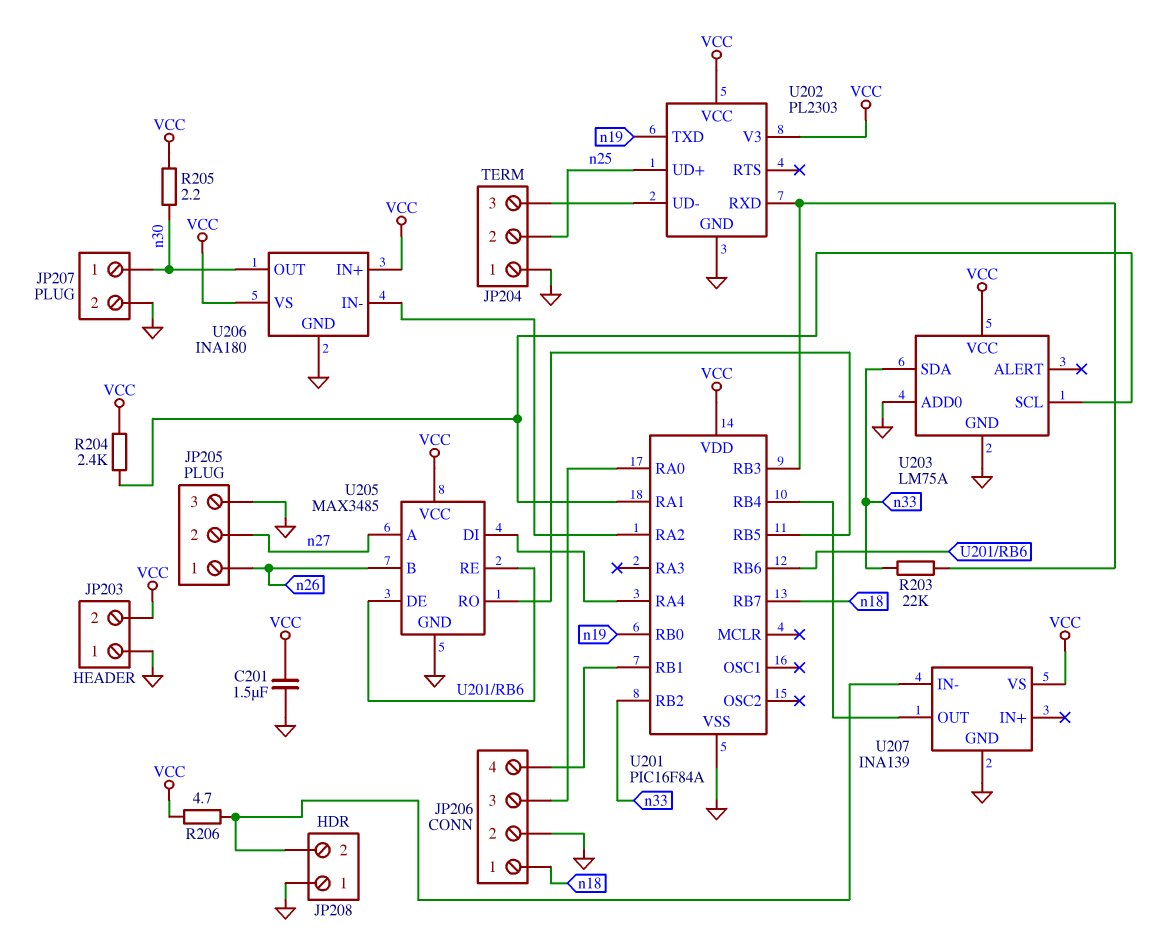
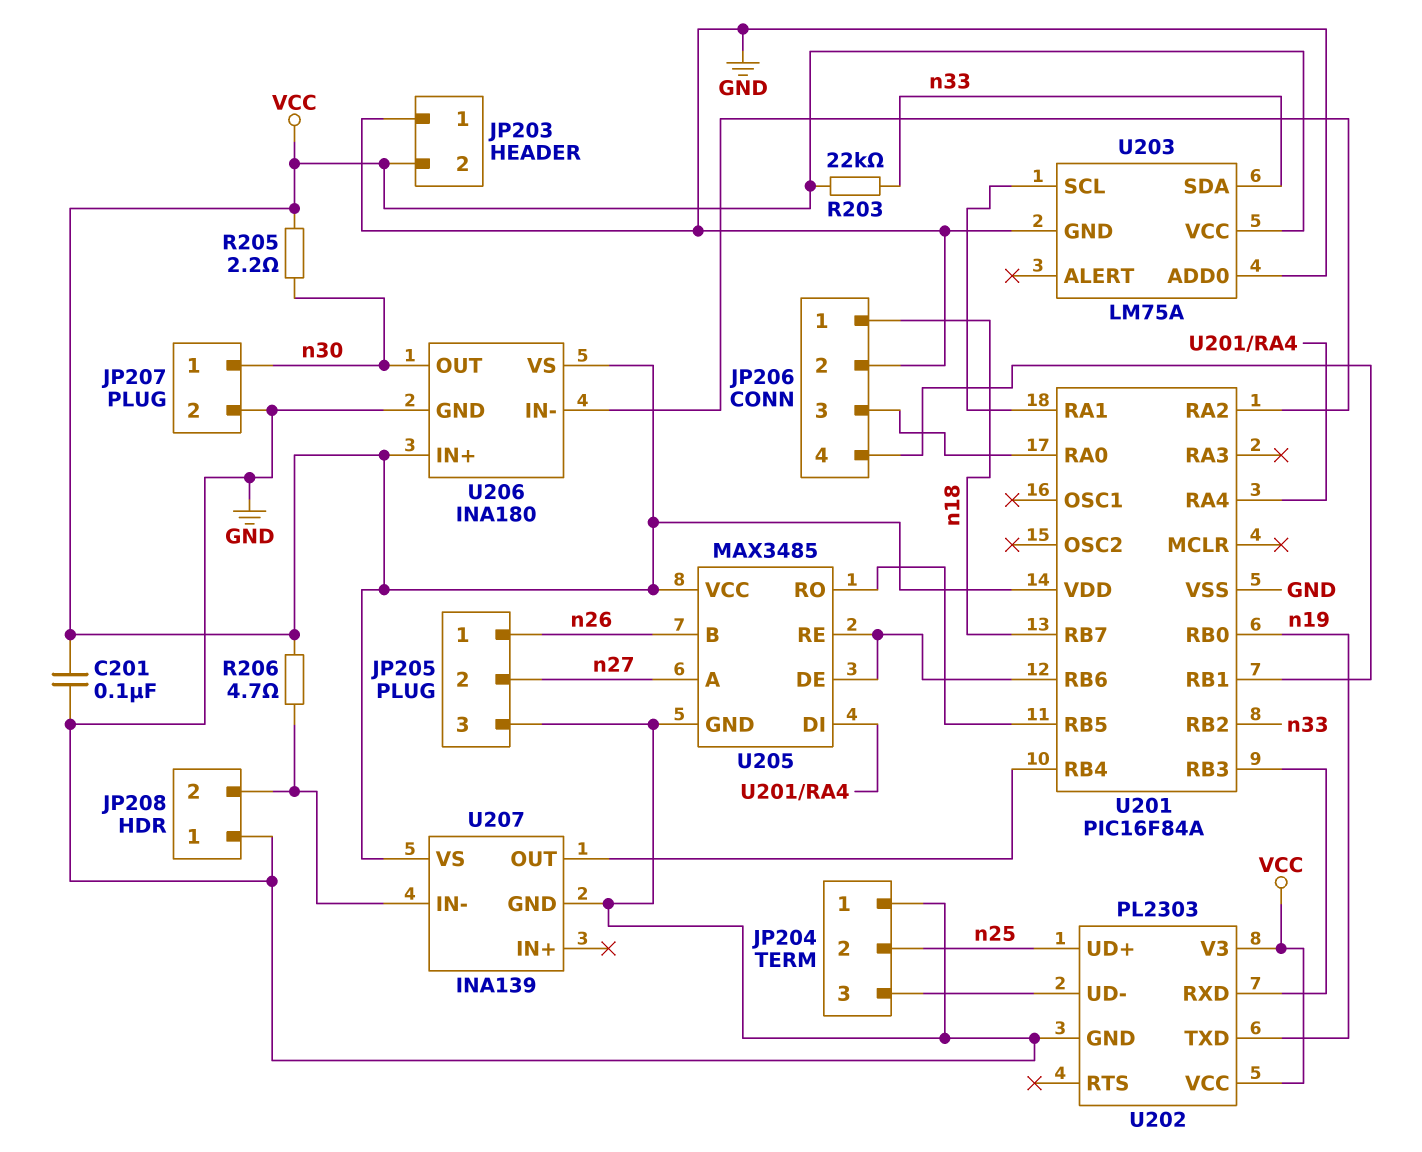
C201: 1.5uF (GND, VCC) -> 100nF (GND, VCC)
R203: 22k (U201/RB3, n33) -> 22k (VCC, n33)
R204: 2.4k (U201/RA1, VCC) -> none

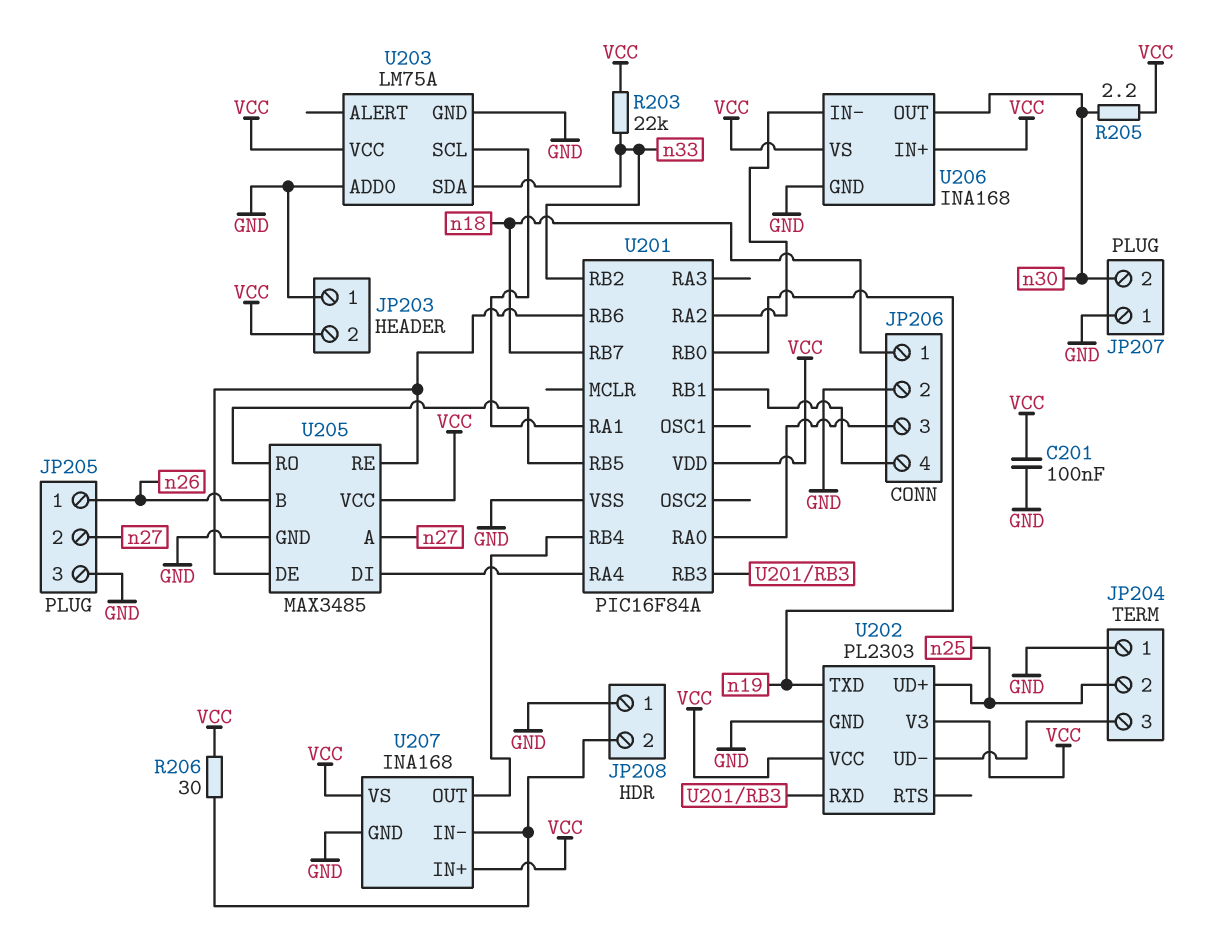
JP207 pin 1: n30 -> GND
JP207 pin 2: GND -> n30
R206: 4.7 (JP208/2, VCC) -> 30 (JP208/2, VCC)
U206: INA180 -> INA168
U207: INA139 -> INA168
U207 pin IN+: none -> VCC

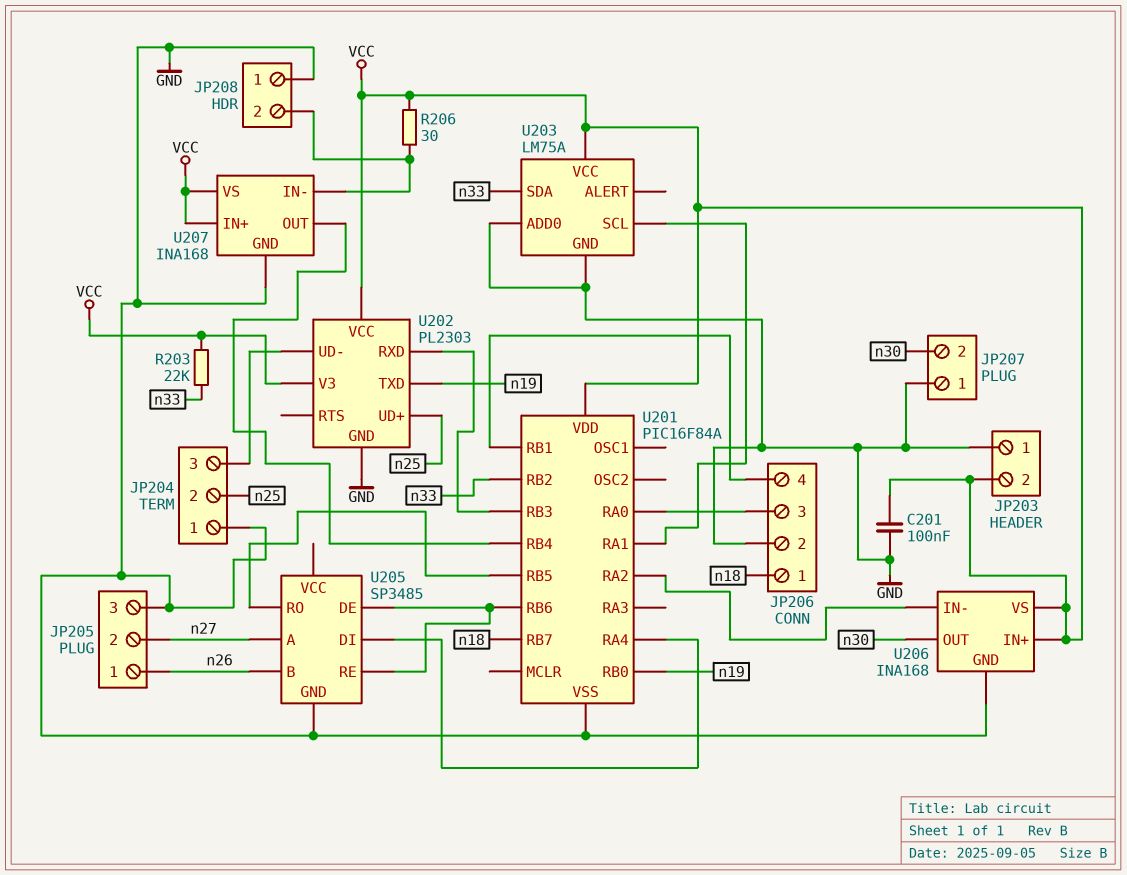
R205: 2.2 (VCC, n30) -> none
U205: MAX3485 -> SP3485
U205 pin VCC: VCC -> none

